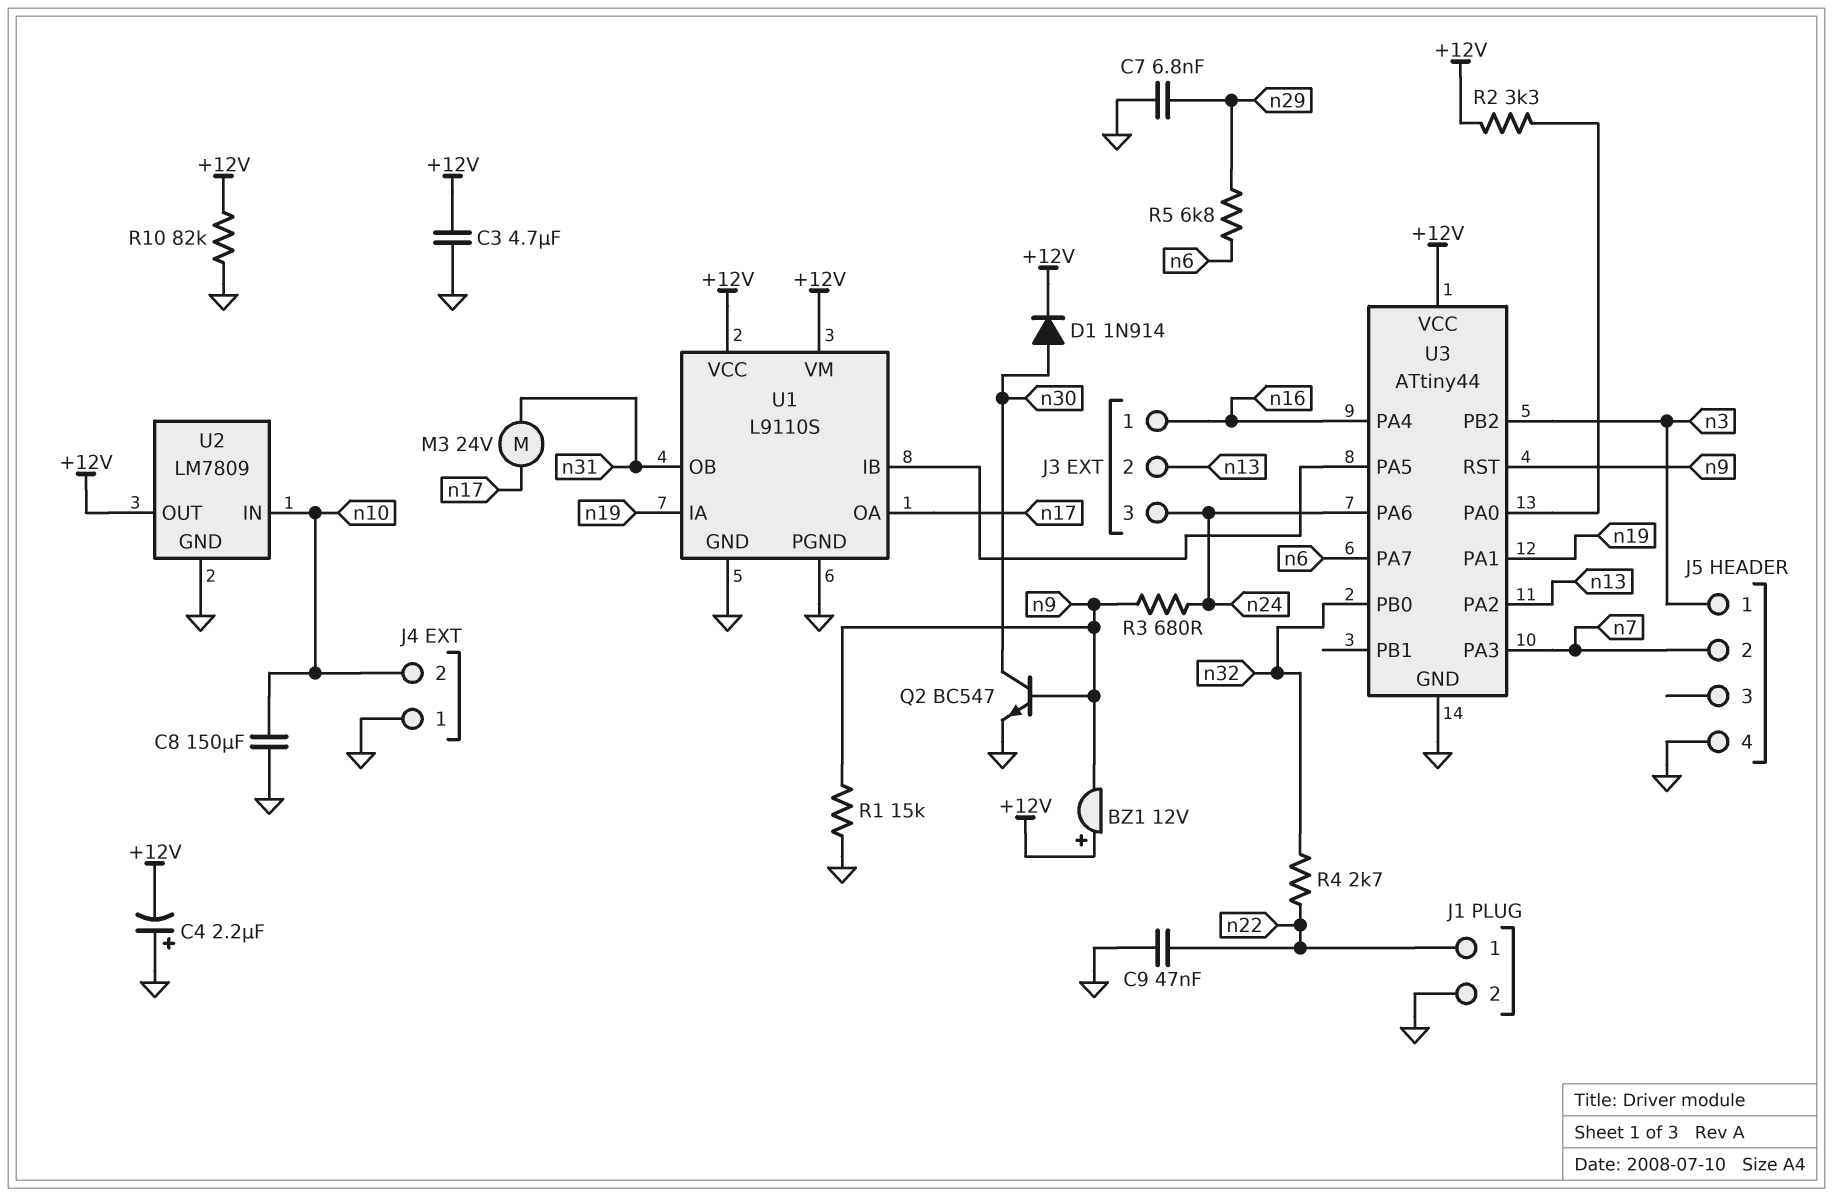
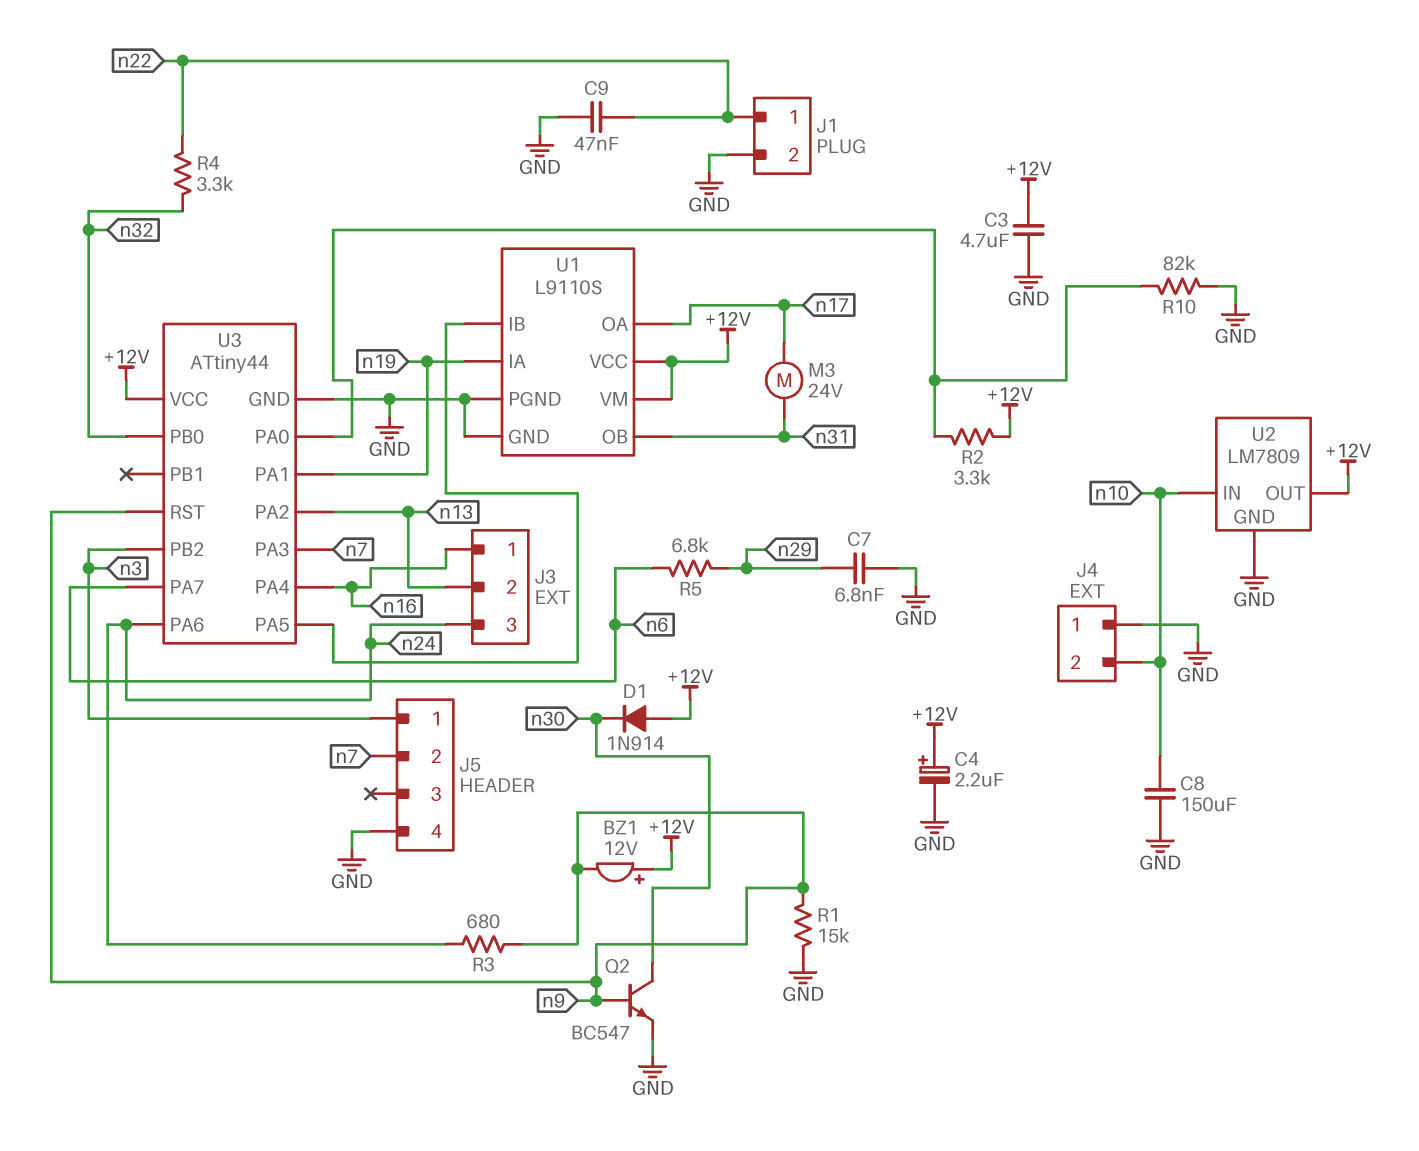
C4: 2.2uF (plus GND, minus +12V) -> 2.2uF (plus +12V, minus GND)
D1: diode 1N914 (A n30, K +12V) -> diode 1N914 (A +12V, K n30)
R4: 2.7k (n22, n32) -> 3.3k (n22, n32)
R10: 82k (+12V, GND) -> 82k (GND, U3/PA0)

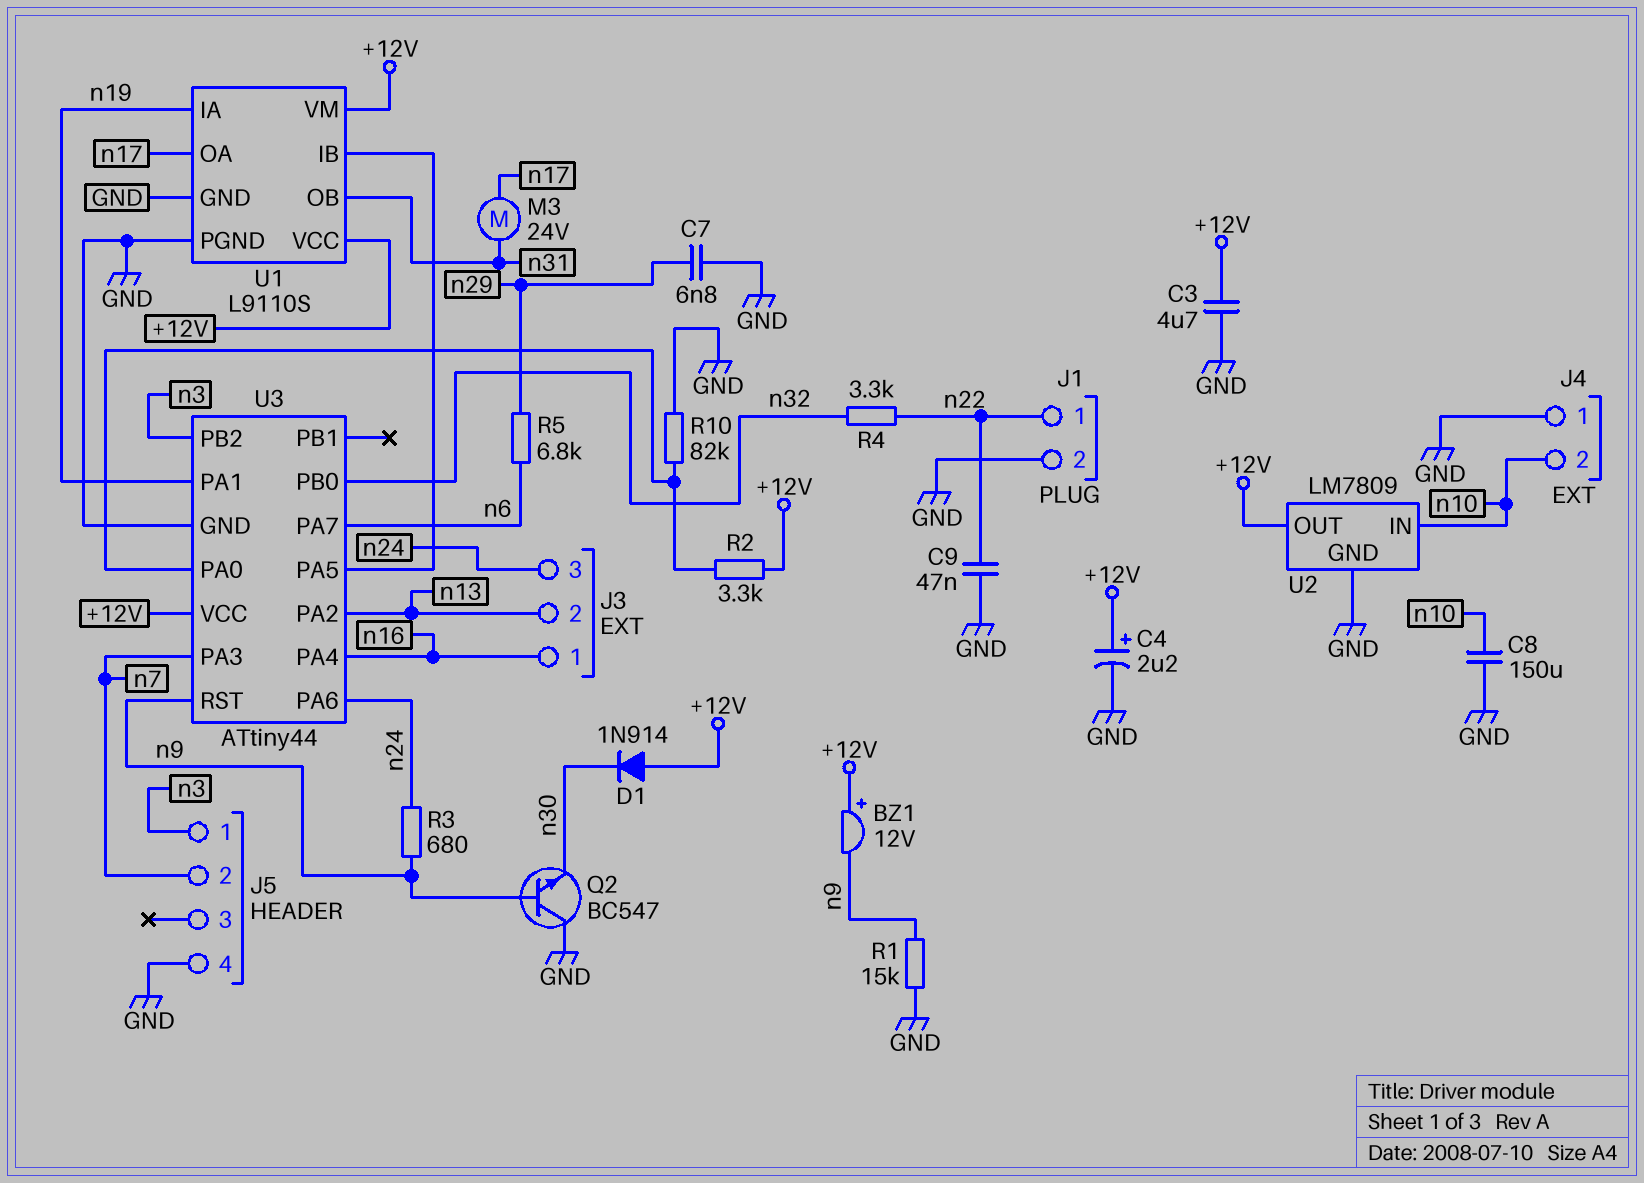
Q2: NPN BC547 (B n9, C n30, E GND) -> NPN BC547 (B n9, C GND, E n30)

